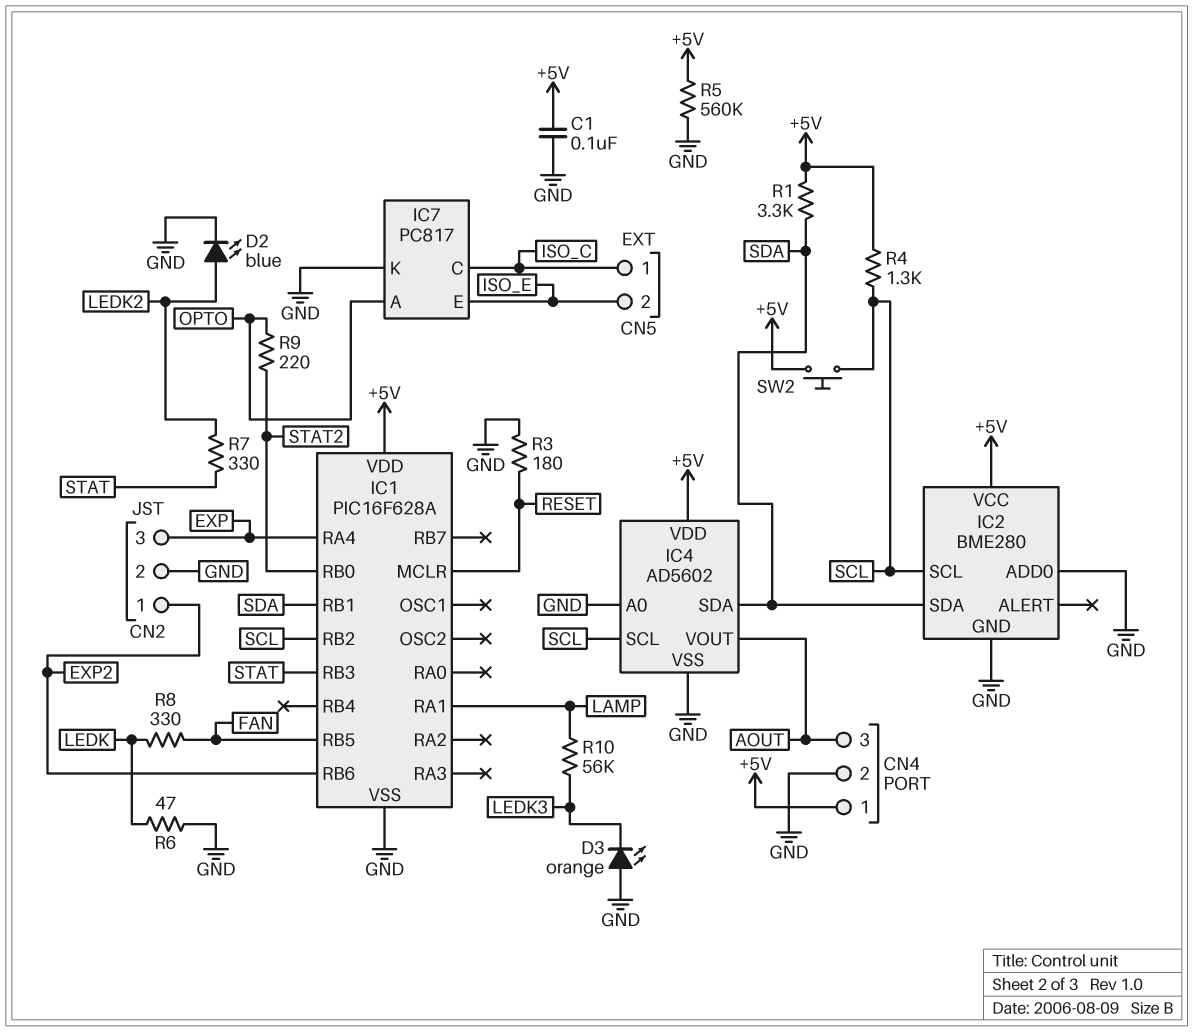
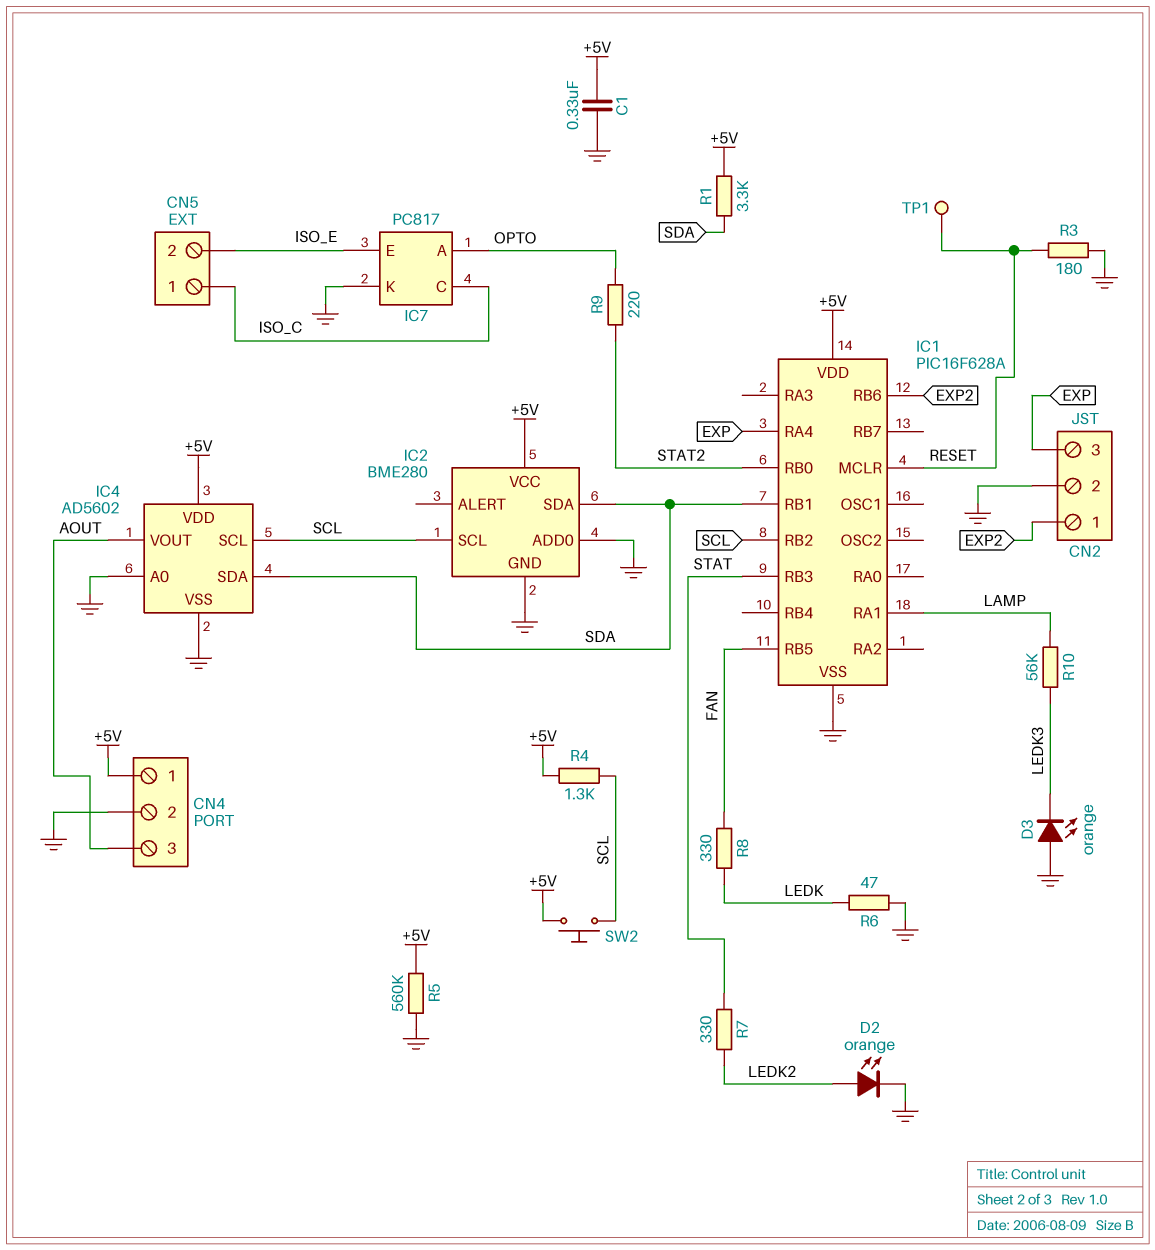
C1: 100nF (+5V, GND) -> 330nF (+5V, GND)
D2: LED blue (A LEDK2, K GND) -> LED orange (A LEDK2, K GND)
TP1: none -> test point (RESET)

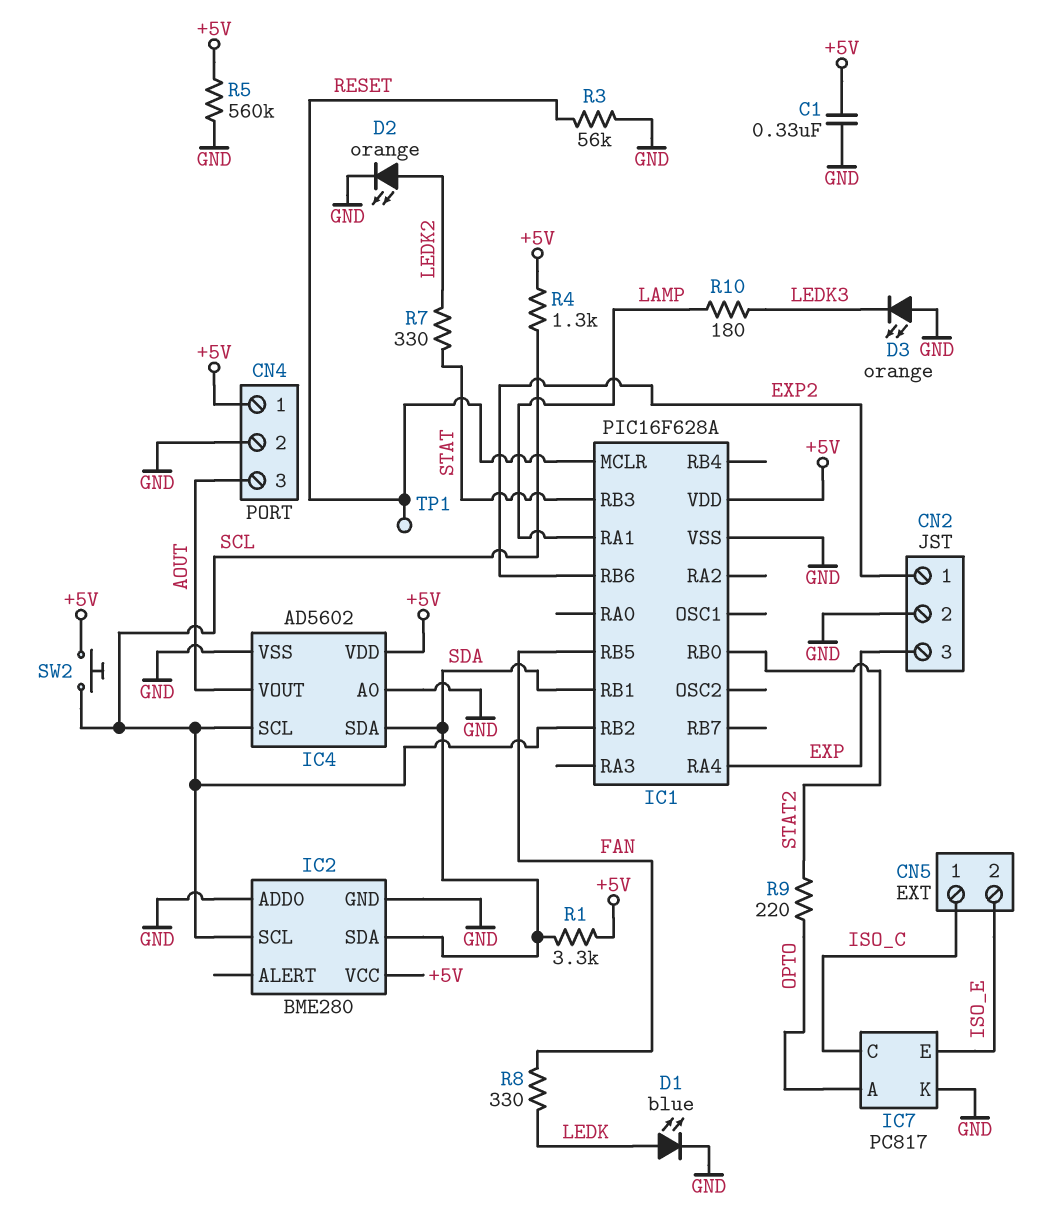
D1: none -> LED blue (A LEDK, K GND)
R3: 180 (GND, RESET) -> 56k (GND, RESET)
R6: 47 (GND, LEDK) -> none
R10: 56k (LAMP, LEDK3) -> 180 (LAMP, LEDK3)

